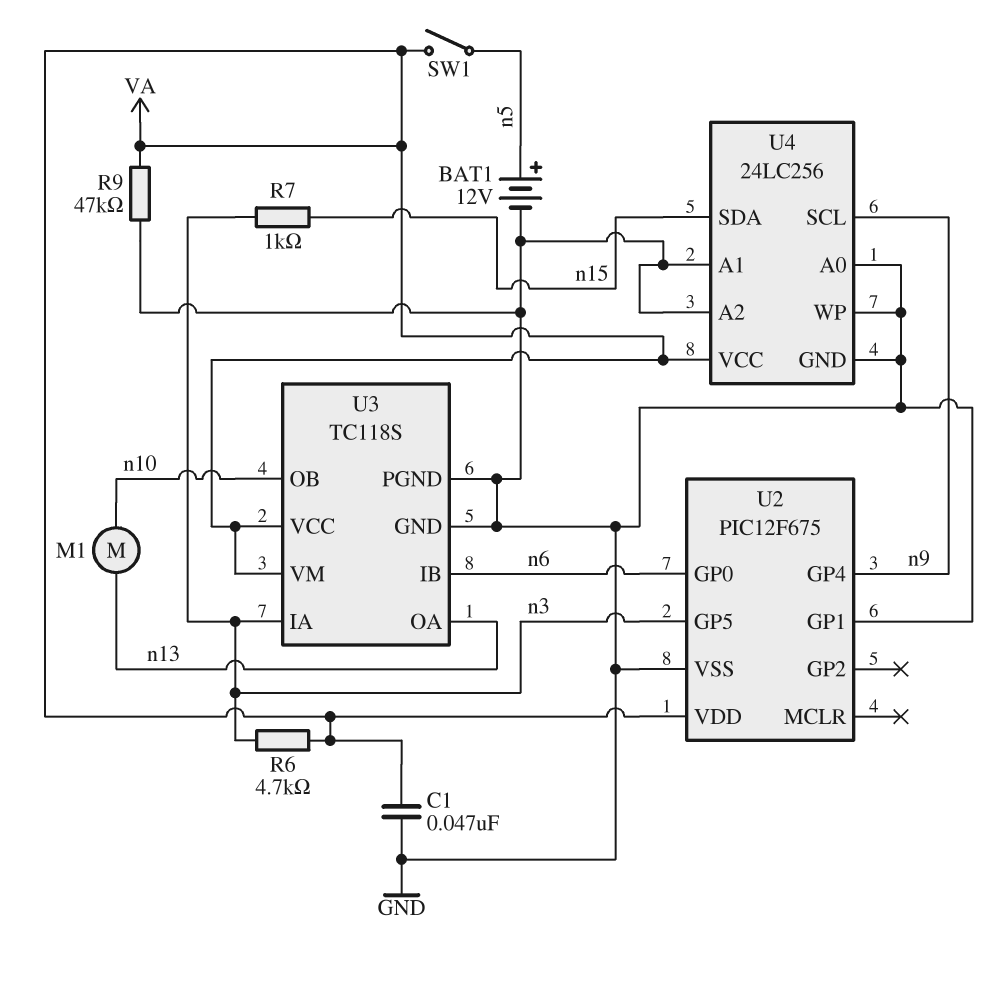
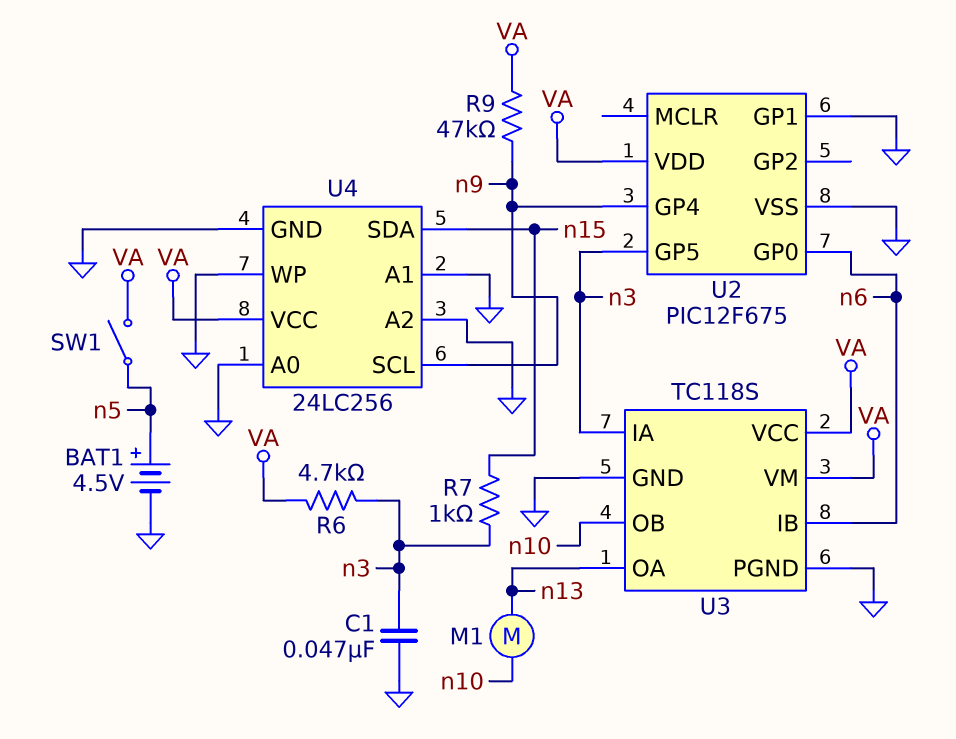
BAT1: 12V (plus n5, minus GND) -> 4.5V (plus n5, minus GND)
C1: 47nF (GND, VA) -> 47nF (GND, n3)
R9: 47k (GND, VA) -> 47k (VA, n9)

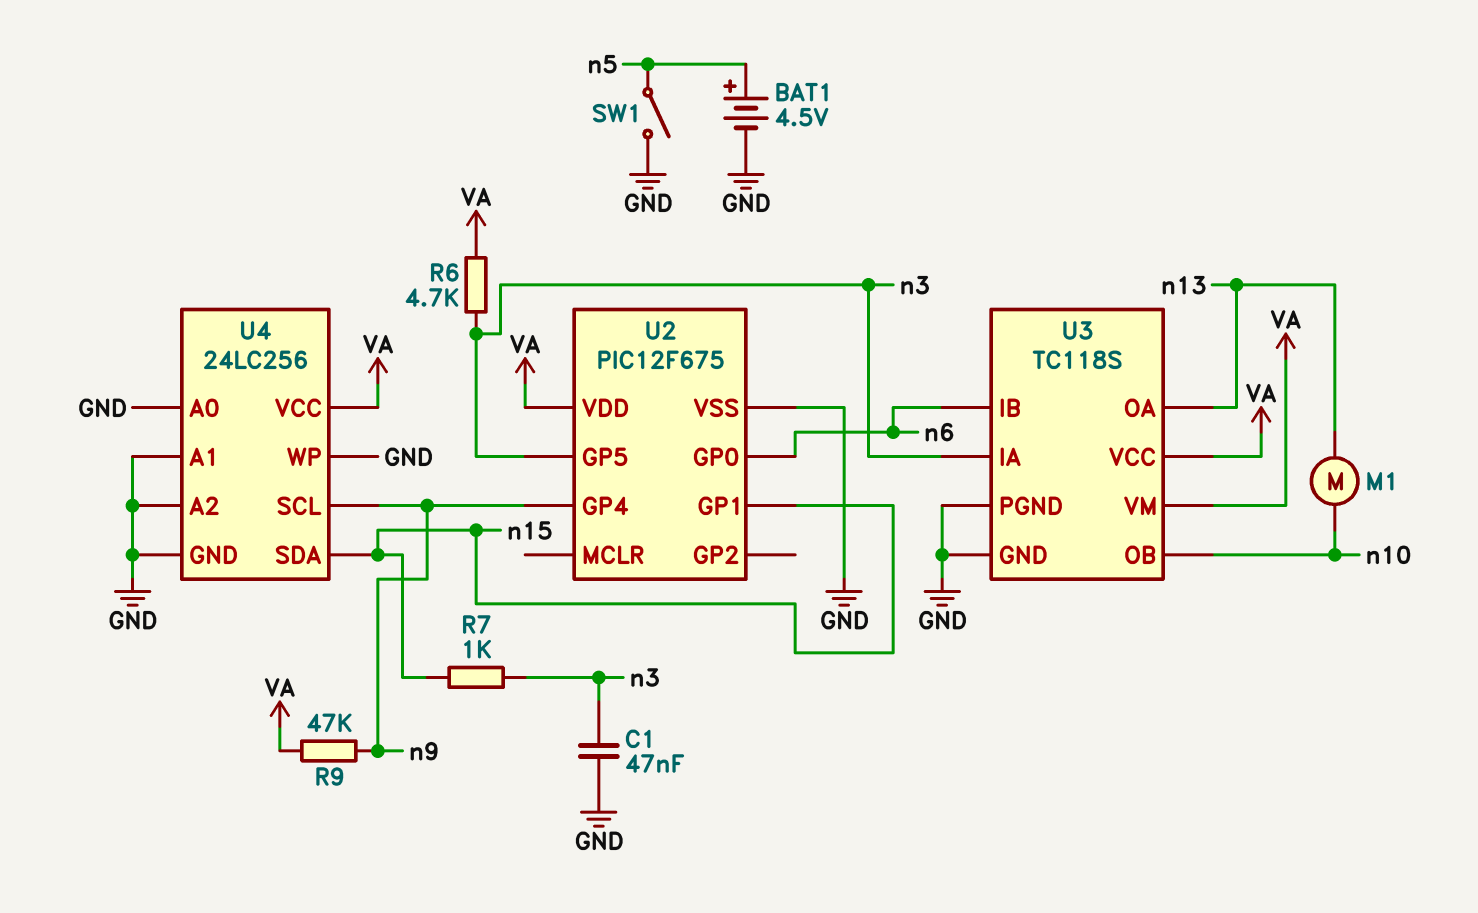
SW1: switch (VA, n5) -> switch (GND, n5)
U2 pin GP1: GND -> n15

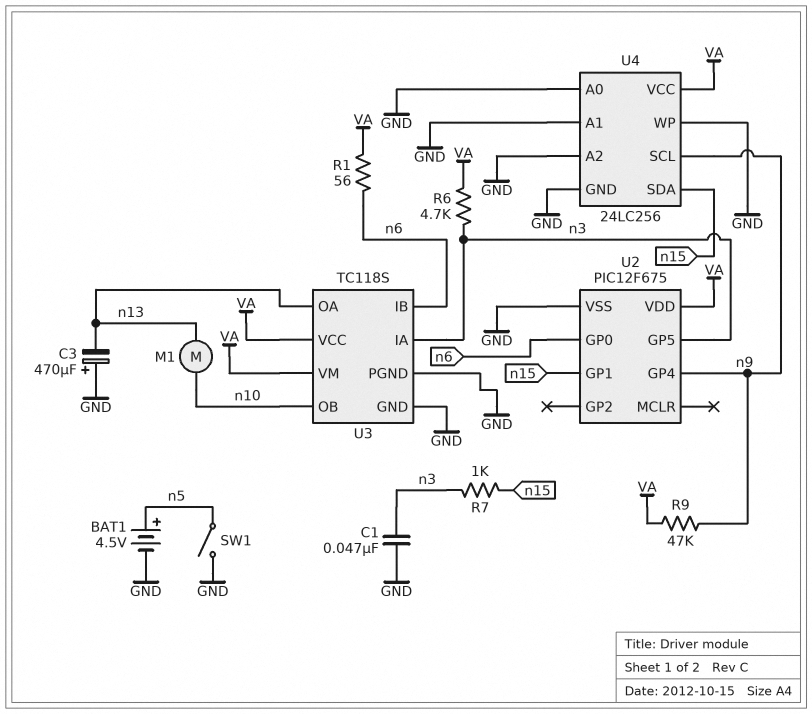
C3: none -> 470uF (plus GND, minus n13)
R1: none -> 56 (VA, n6)

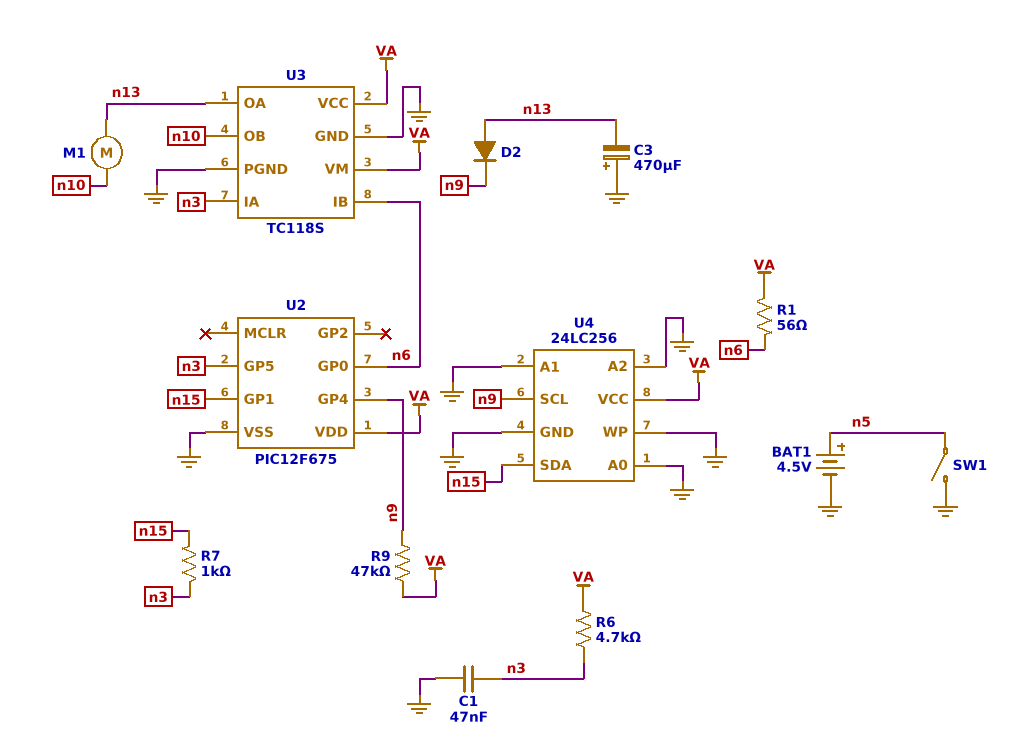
D2: none -> diode (A n13, K n9)

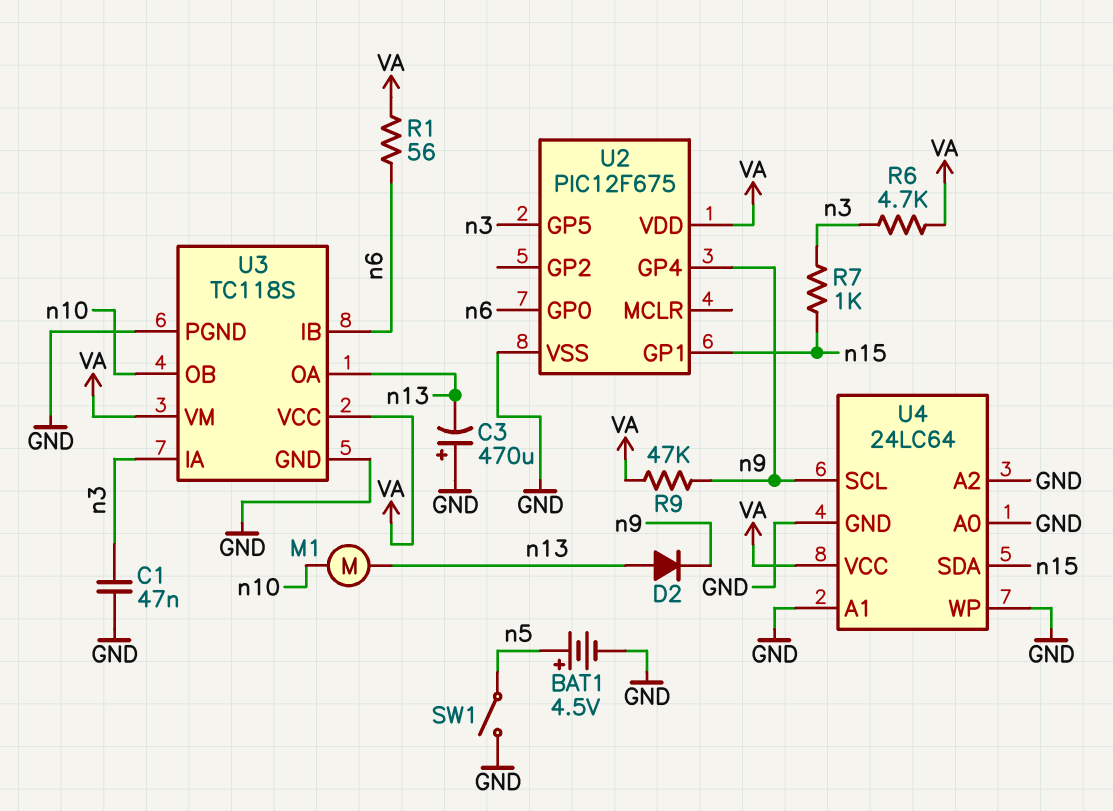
U4: 24LC256 -> 24LC64

